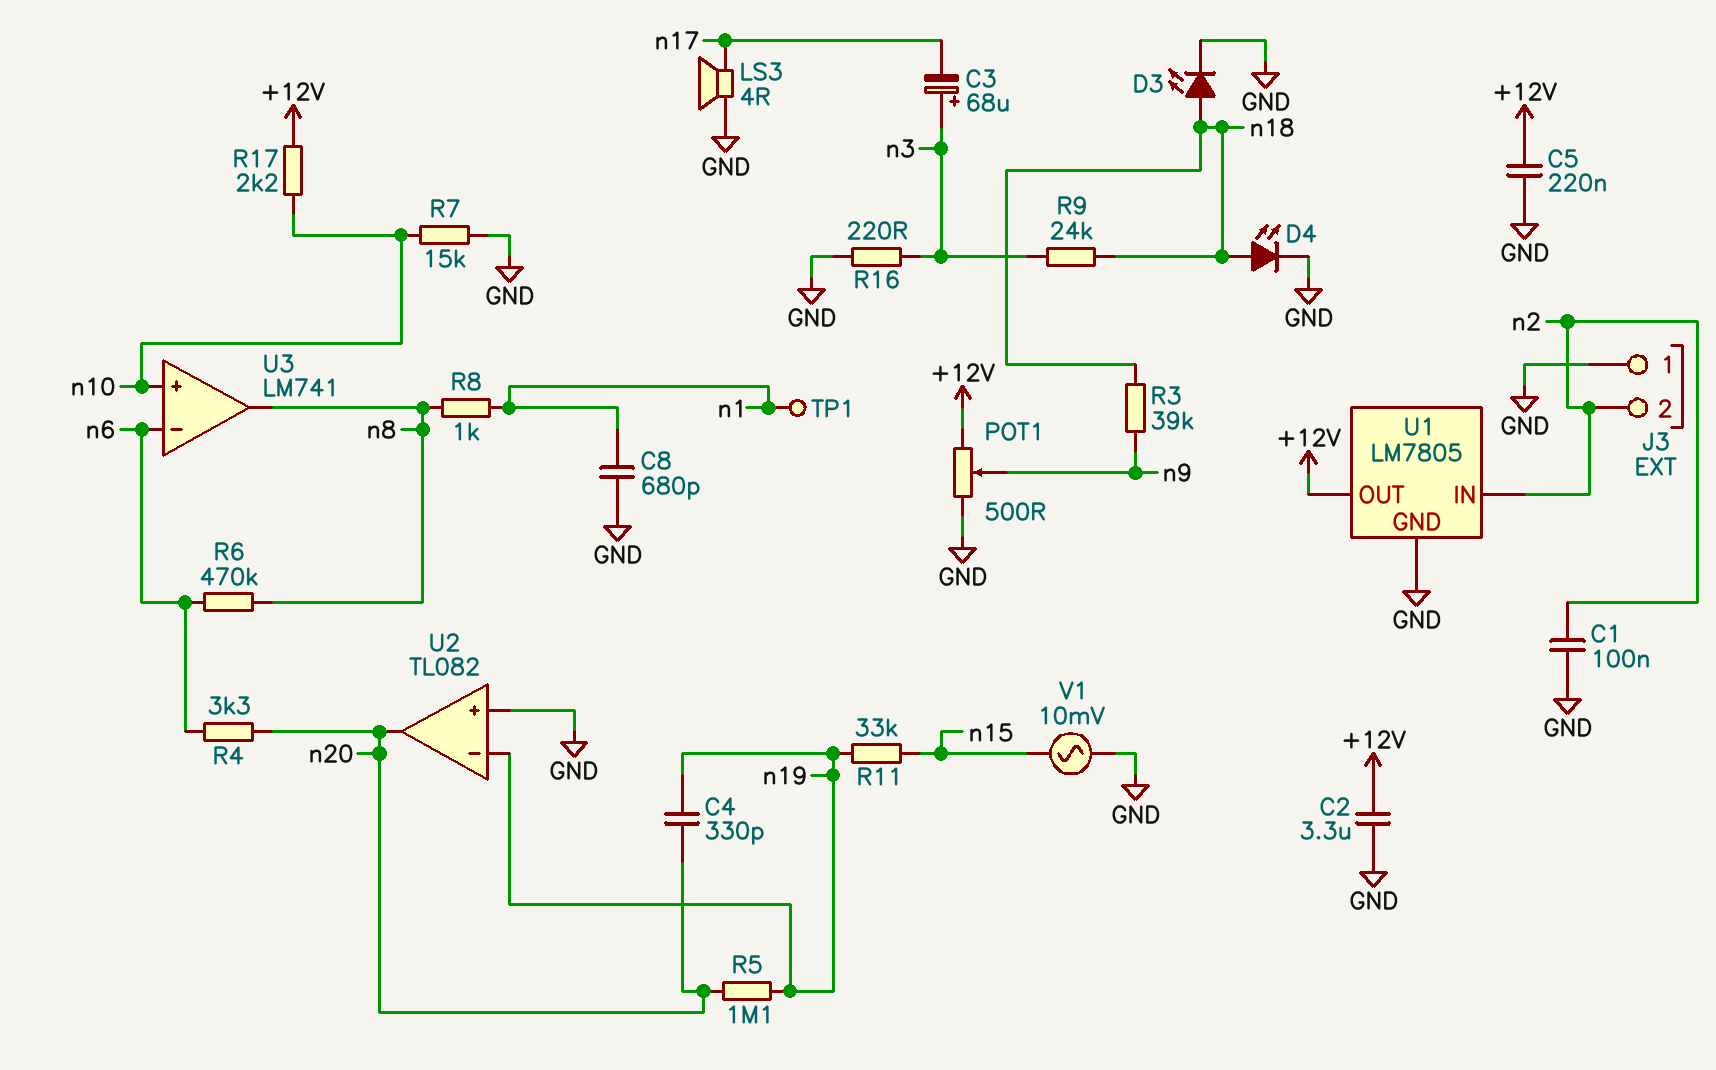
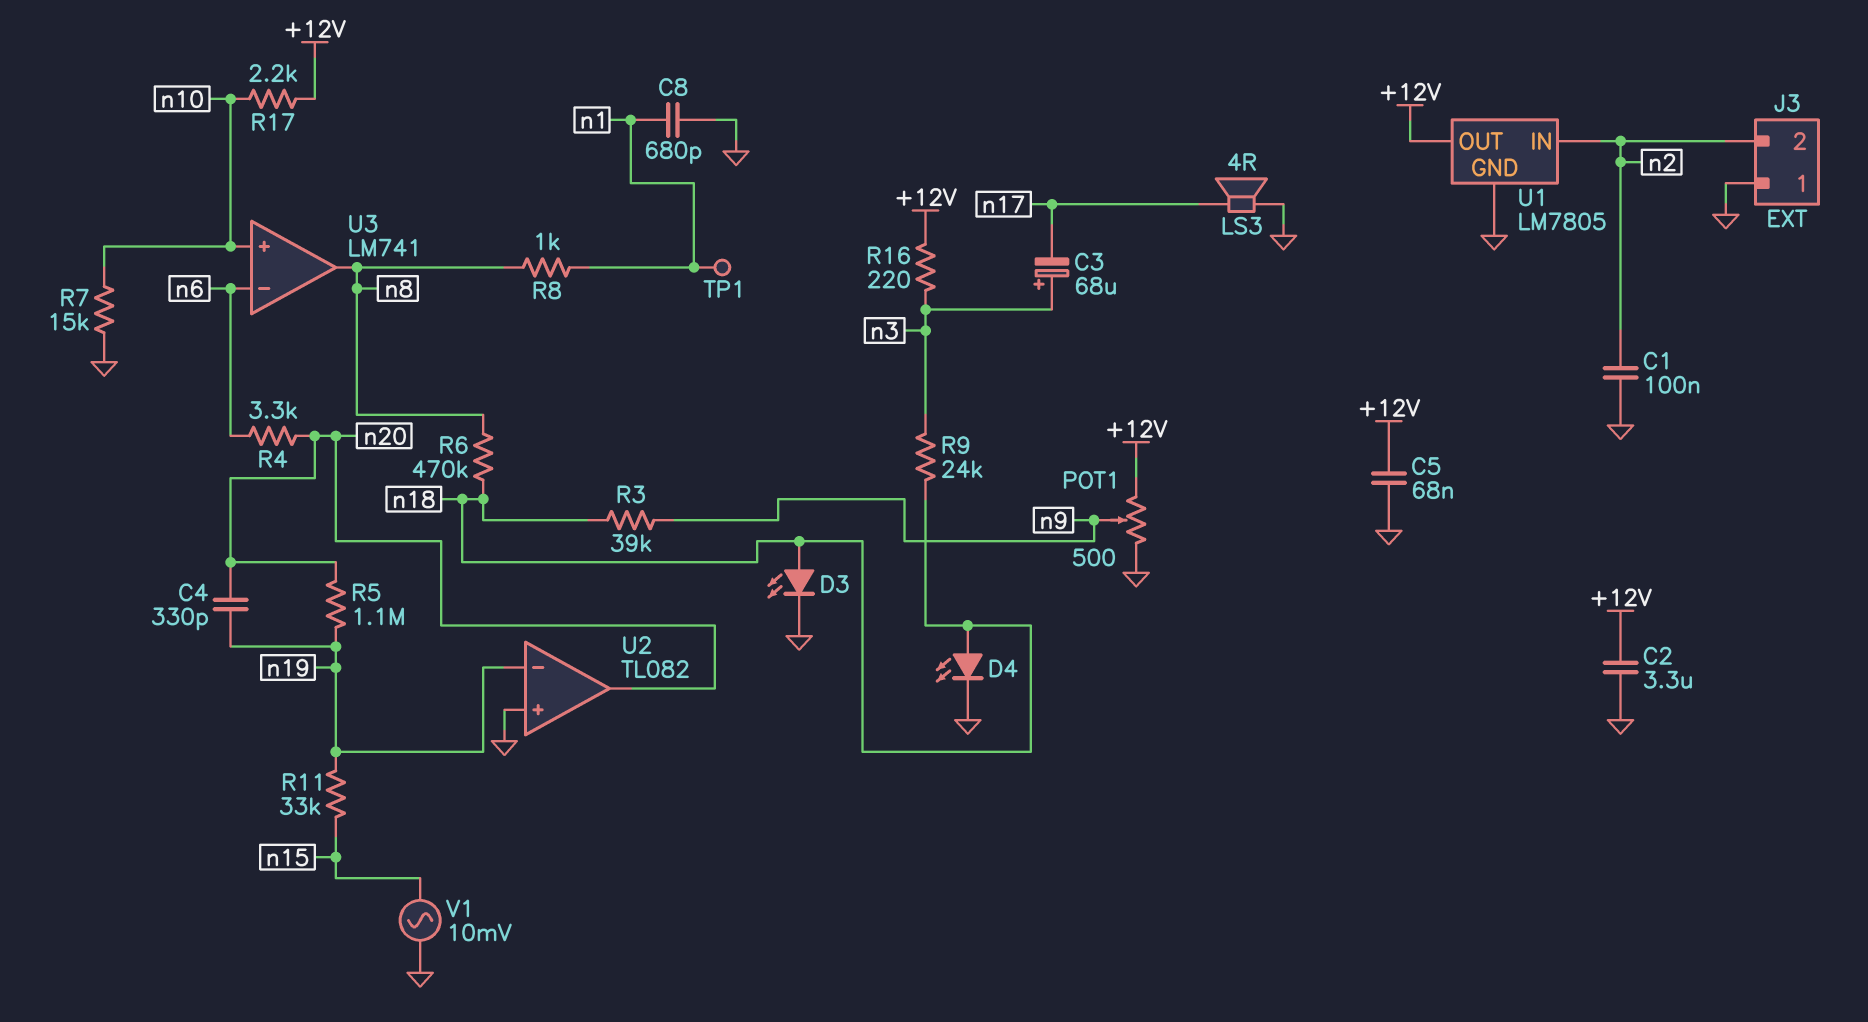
C5: 220nF (+12V, GND) -> 68nF (+12V, GND)
R6: 470k (n6, n8) -> 470k (n8, n18)
R16: 220 (GND, n3) -> 220 (+12V, n3)

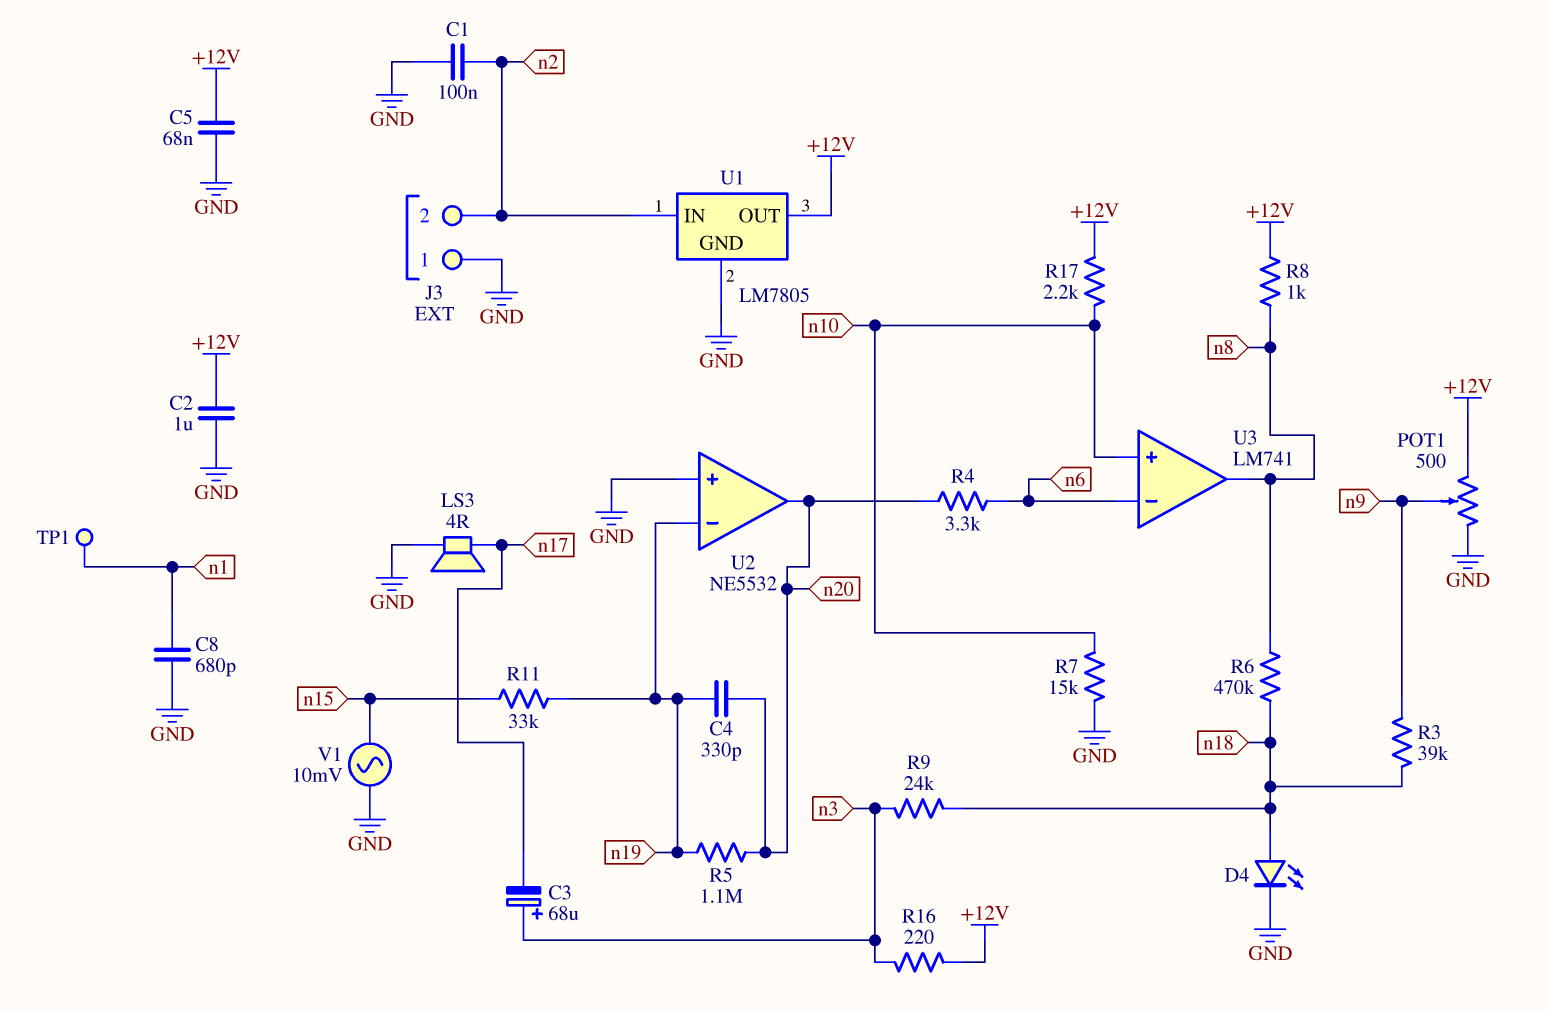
C2: 3.3uF (+12V, GND) -> 1uF (+12V, GND)
D3: LED (A n18, K GND) -> none
R8: 1k (n1, n8) -> 1k (+12V, n8)
U2: TL082 -> NE5532

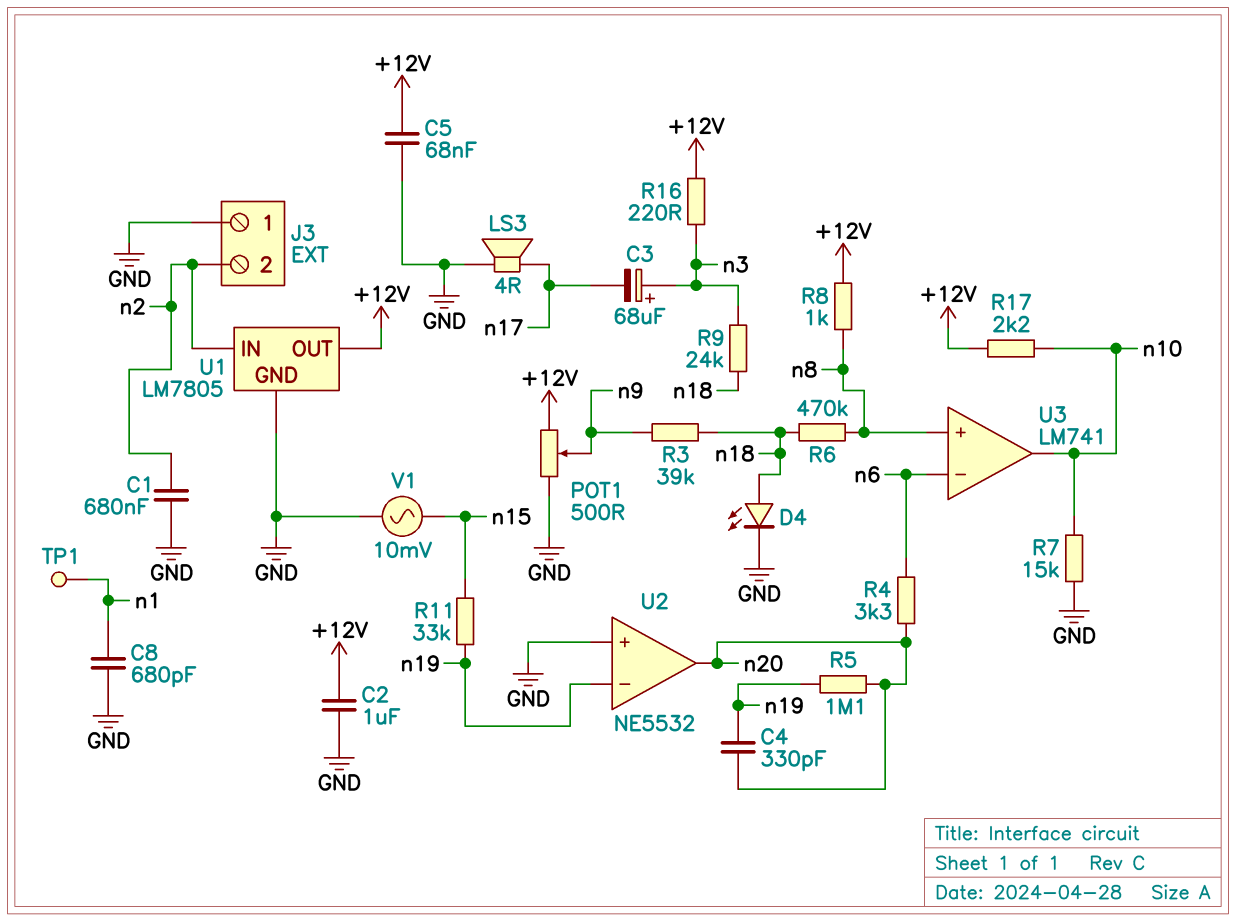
C1: 100nF (GND, n2) -> 680nF (GND, n2)
U3 pin in+: n10 -> n8
U3 pin out: n8 -> n10

